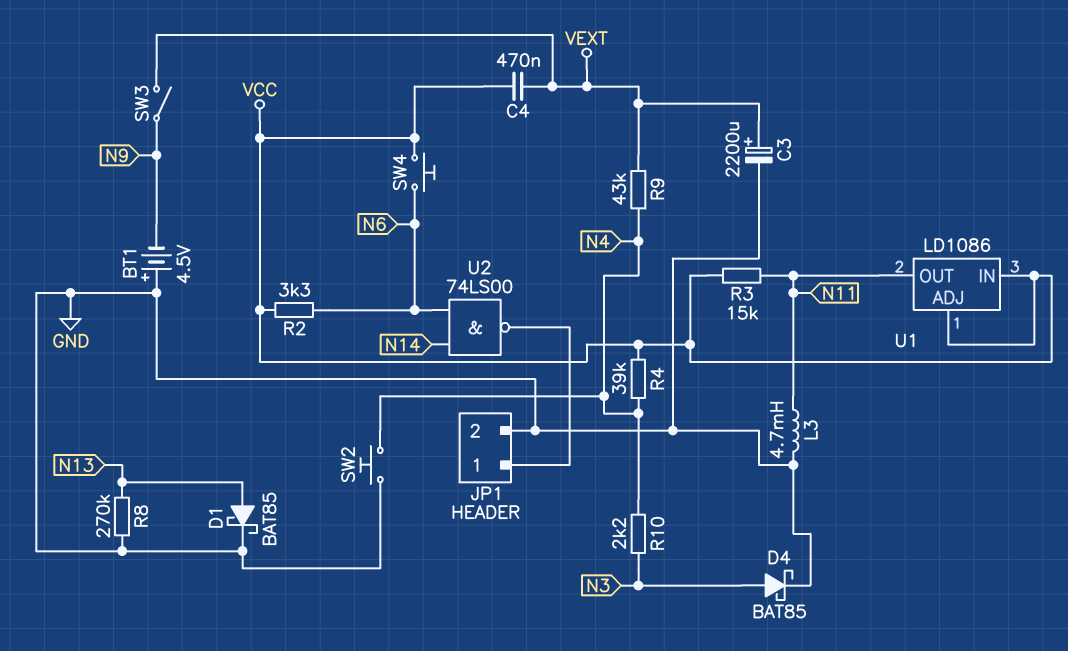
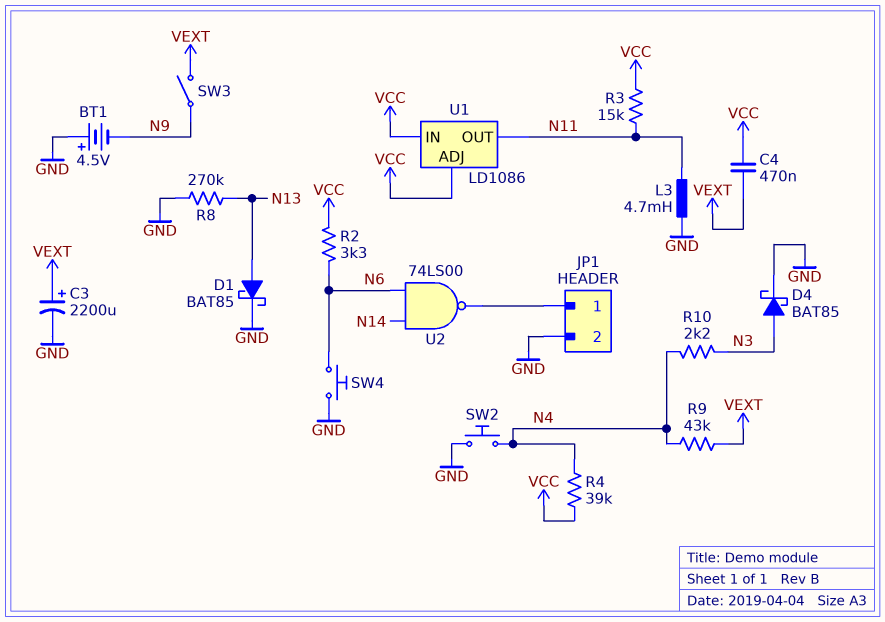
SW4: button (N6, VCC) -> button (GND, N6)

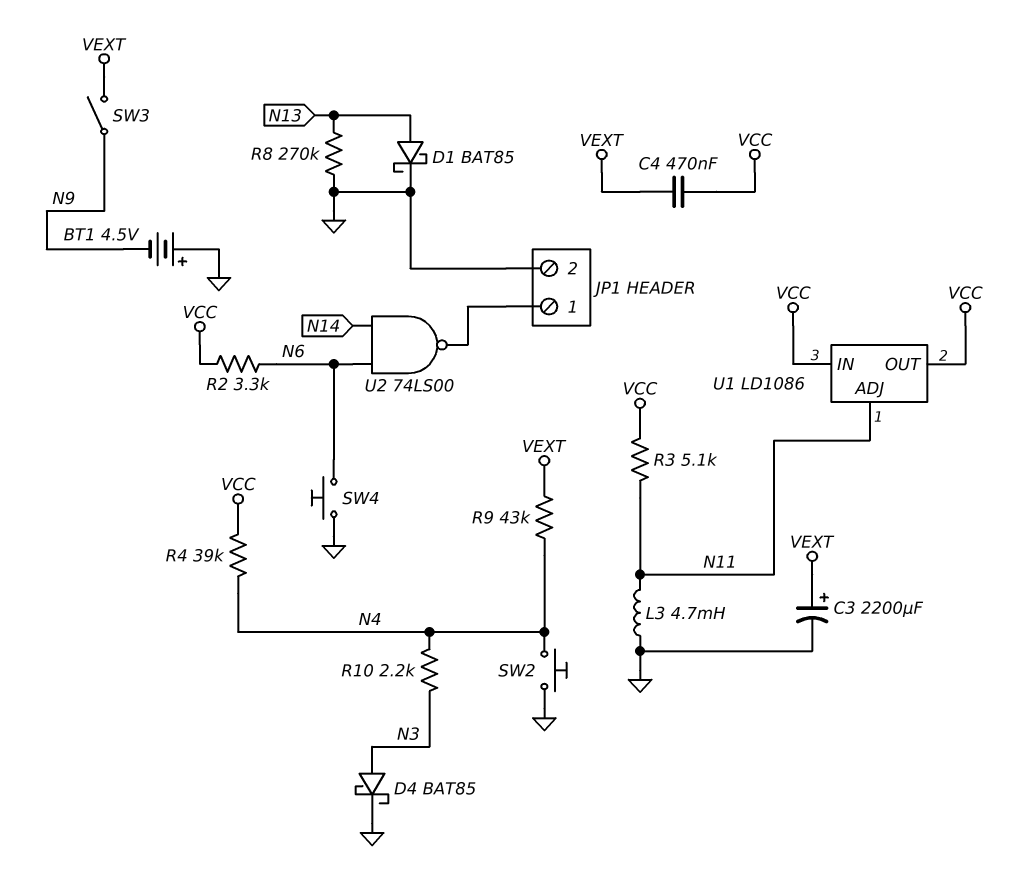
R3: 15k (N11, VCC) -> 5.1k (N11, VCC)
U1 pin ADJ: VCC -> N11
U1 pin OUT: N11 -> VCC

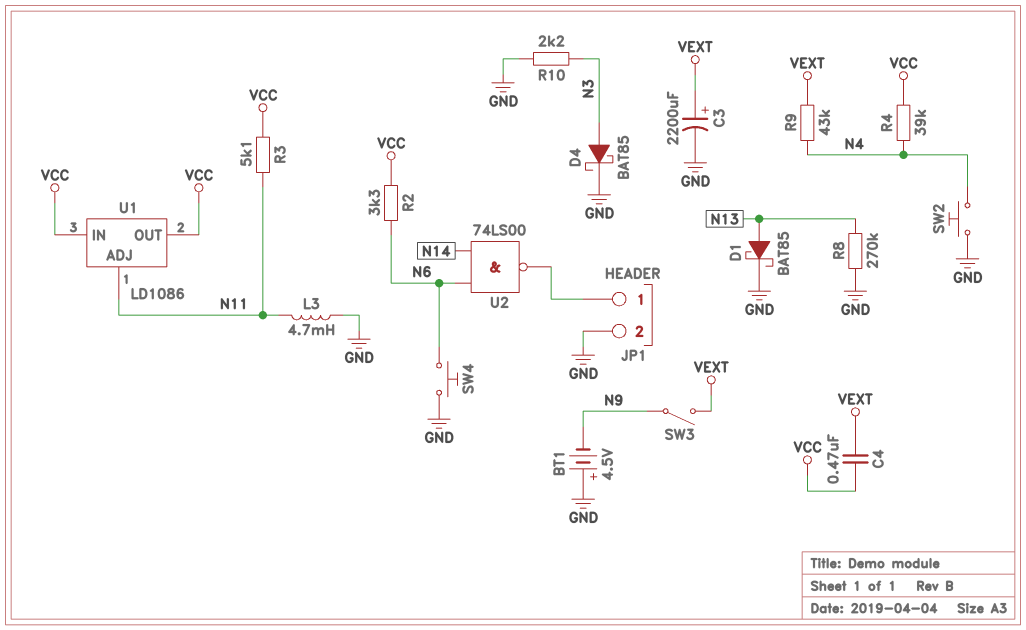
R10: 2.2k (N3, N4) -> 2.2k (GND, N3)

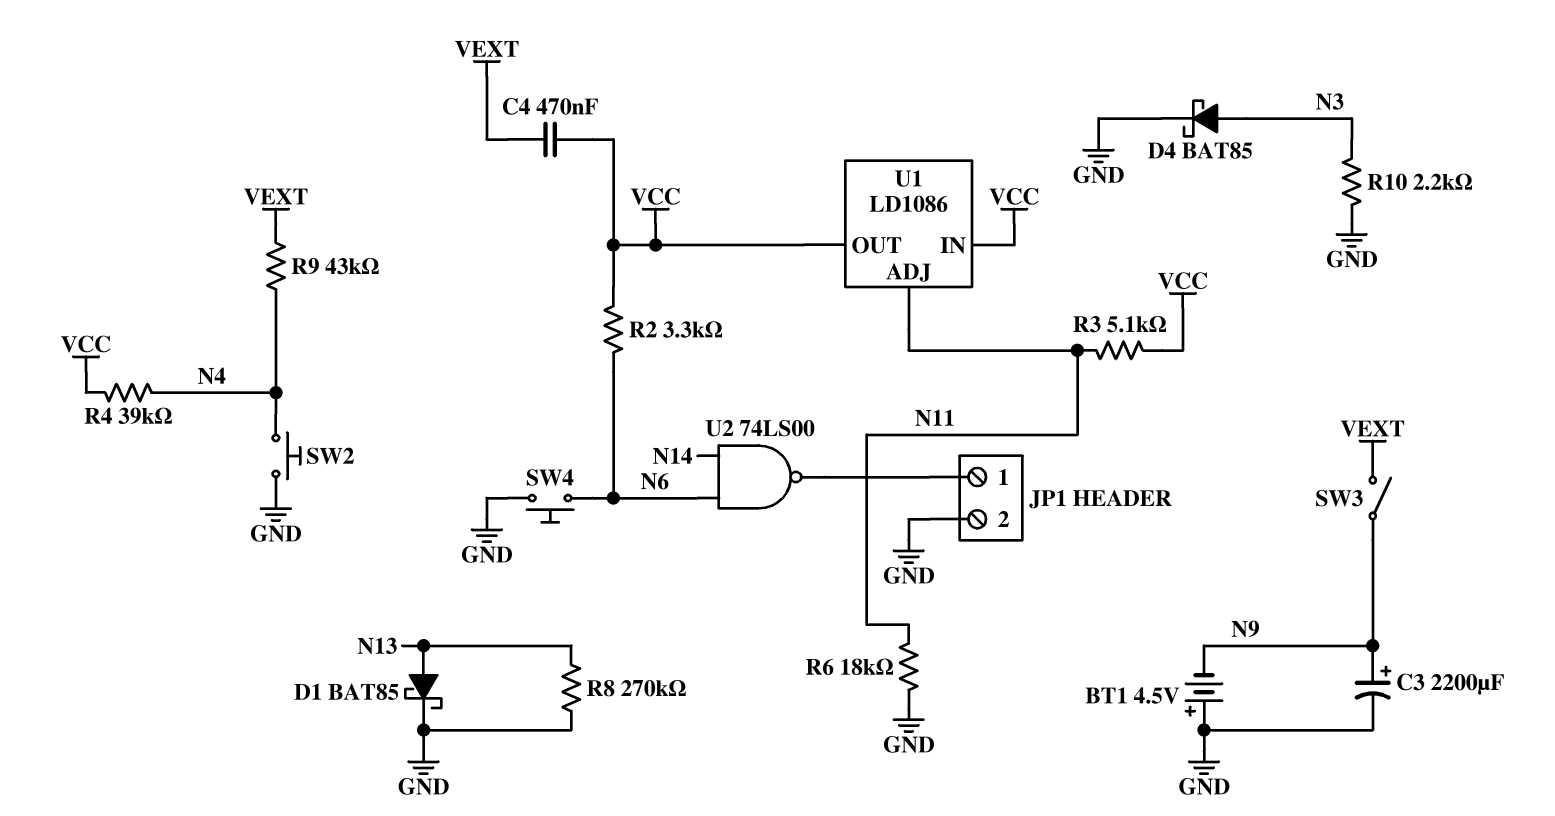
C3: 2200uF (plus VEXT, minus GND) -> 2200uF (plus N9, minus GND)
L3: 4.7mH (GND, N11) -> none
R6: none -> 18k (GND, N11)

